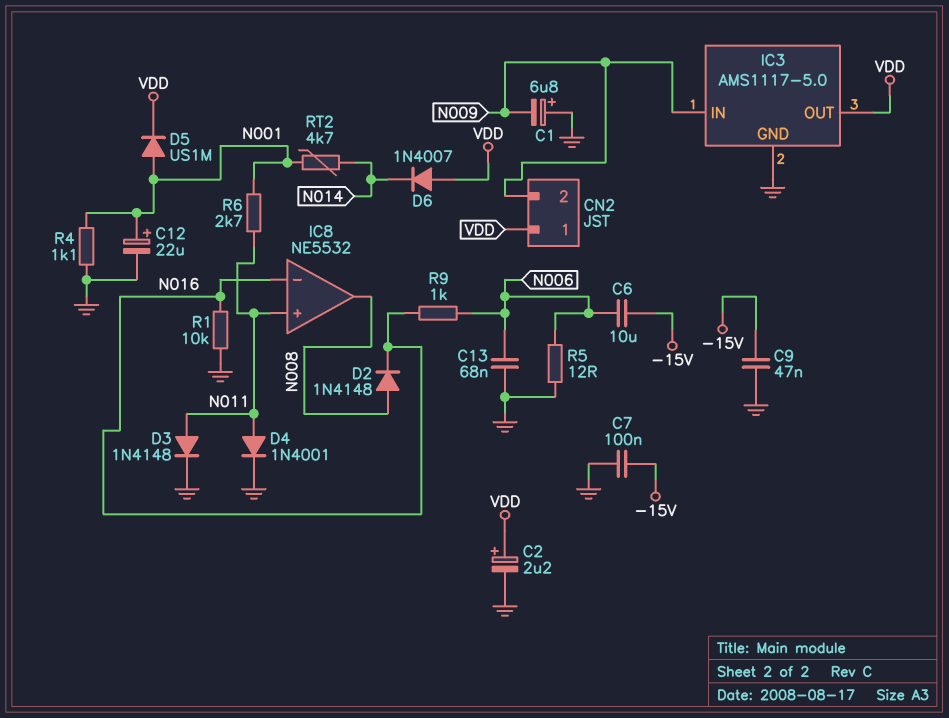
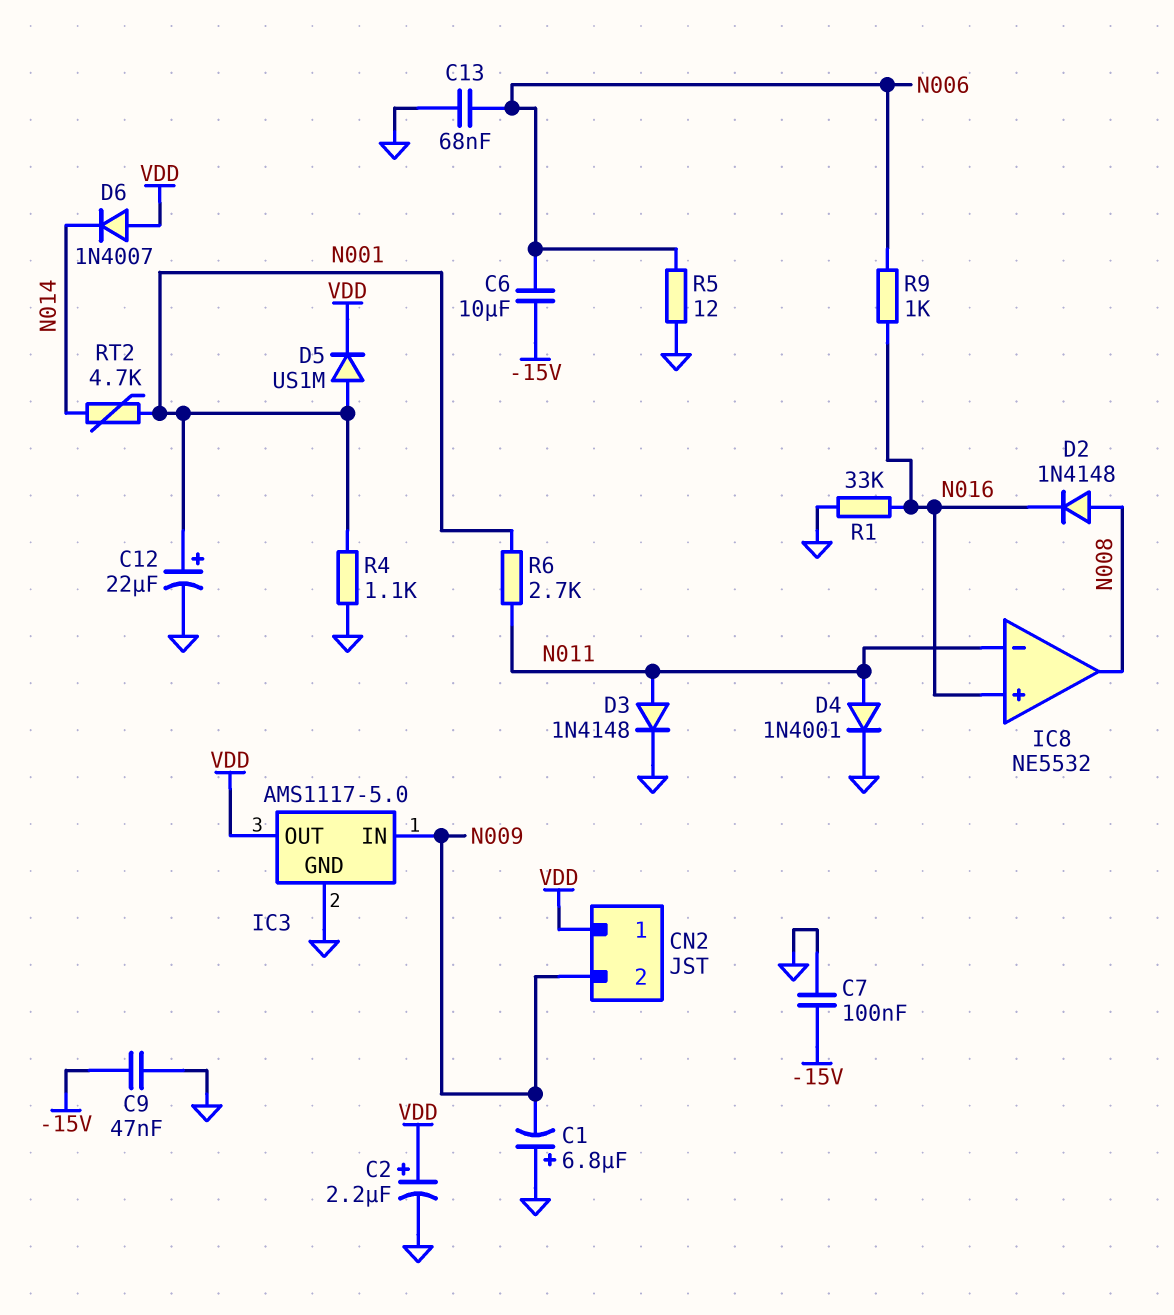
IC8 pin in+: N011 -> N016
IC8 pin in-: N016 -> N011
R1: 10k (GND, N016) -> 33k (GND, N016)

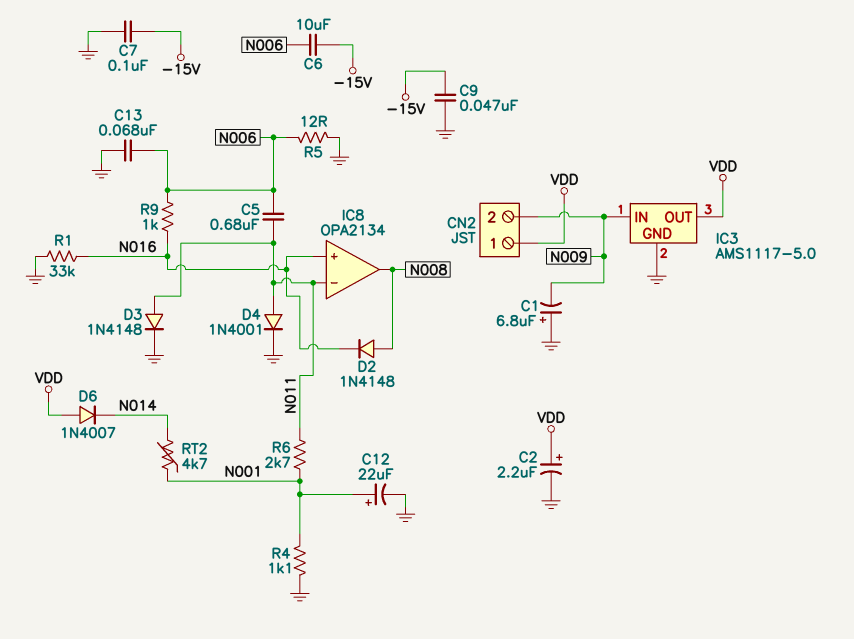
C5: none -> 680nF (N006, N011)
D5: diode US1M (A N001, K VDD) -> none
IC8: NE5532 -> OPA2134

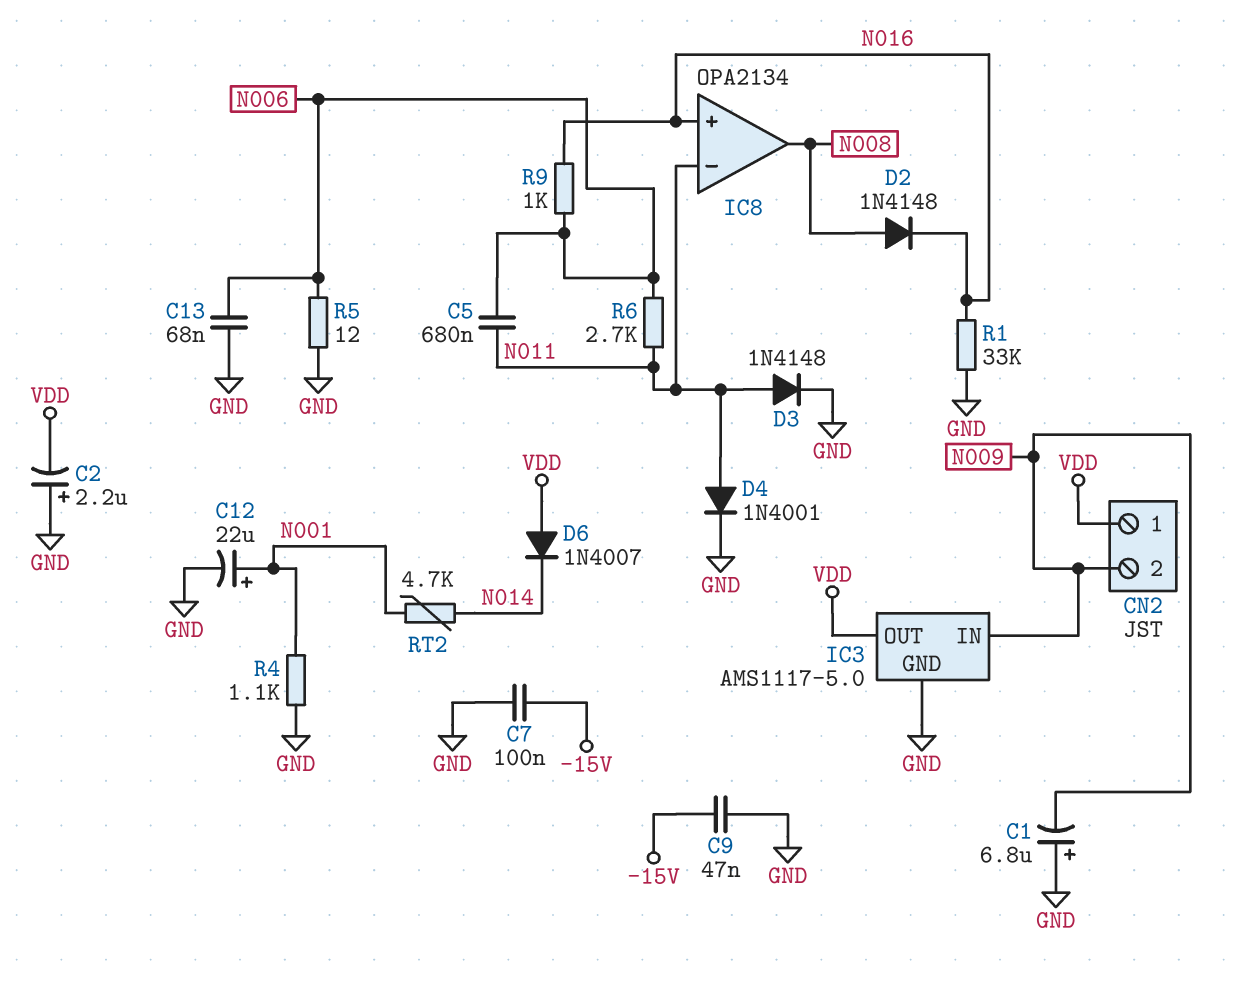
C2: 2.2uF (plus VDD, minus GND) -> 2.2uF (plus GND, minus VDD)
C6: 10uF (-15V, N006) -> none
R6: 2.7k (N001, N011) -> 2.7k (N006, N011)

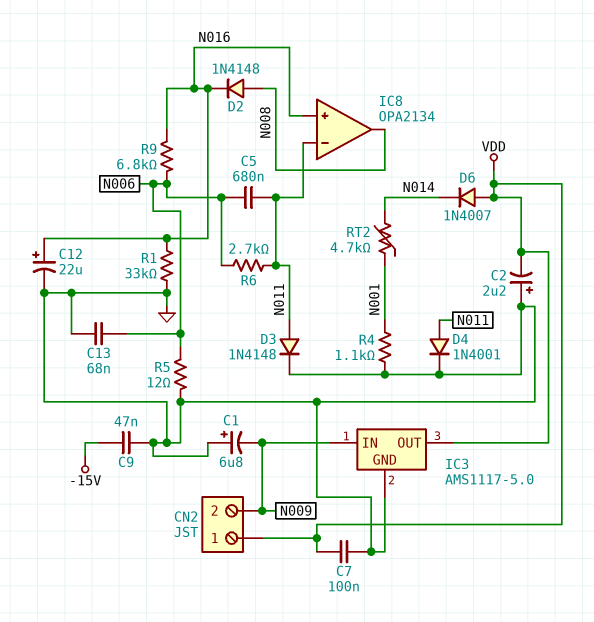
C7: 100nF (-15V, GND) -> 100nF (GND, VDD)
C12: 22uF (plus N001, minus GND) -> 22uF (plus N016, minus GND)
R9: 1k (N006, N016) -> 6.8k (N006, N016)

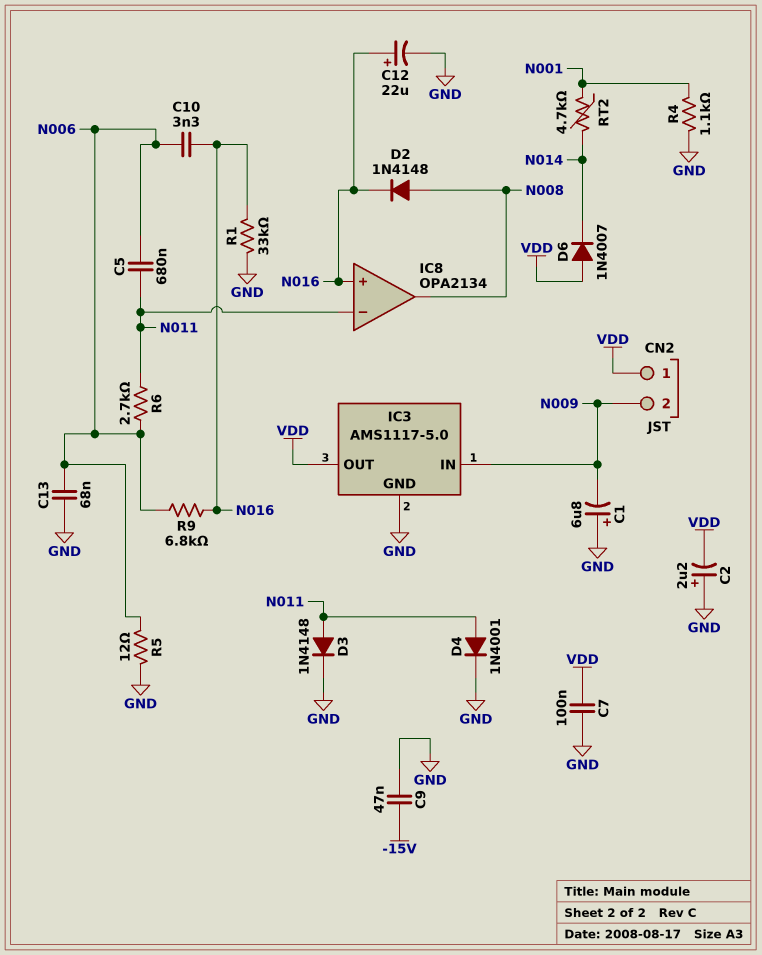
C10: none -> 3.3nF (N006, N016)

